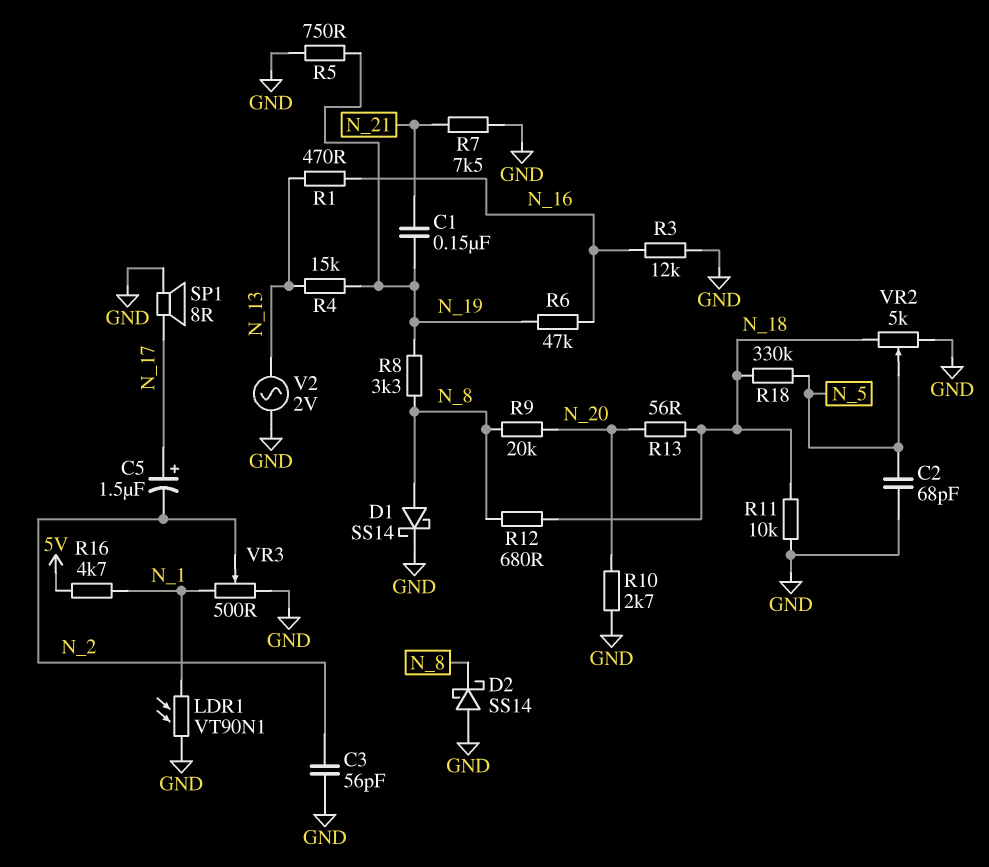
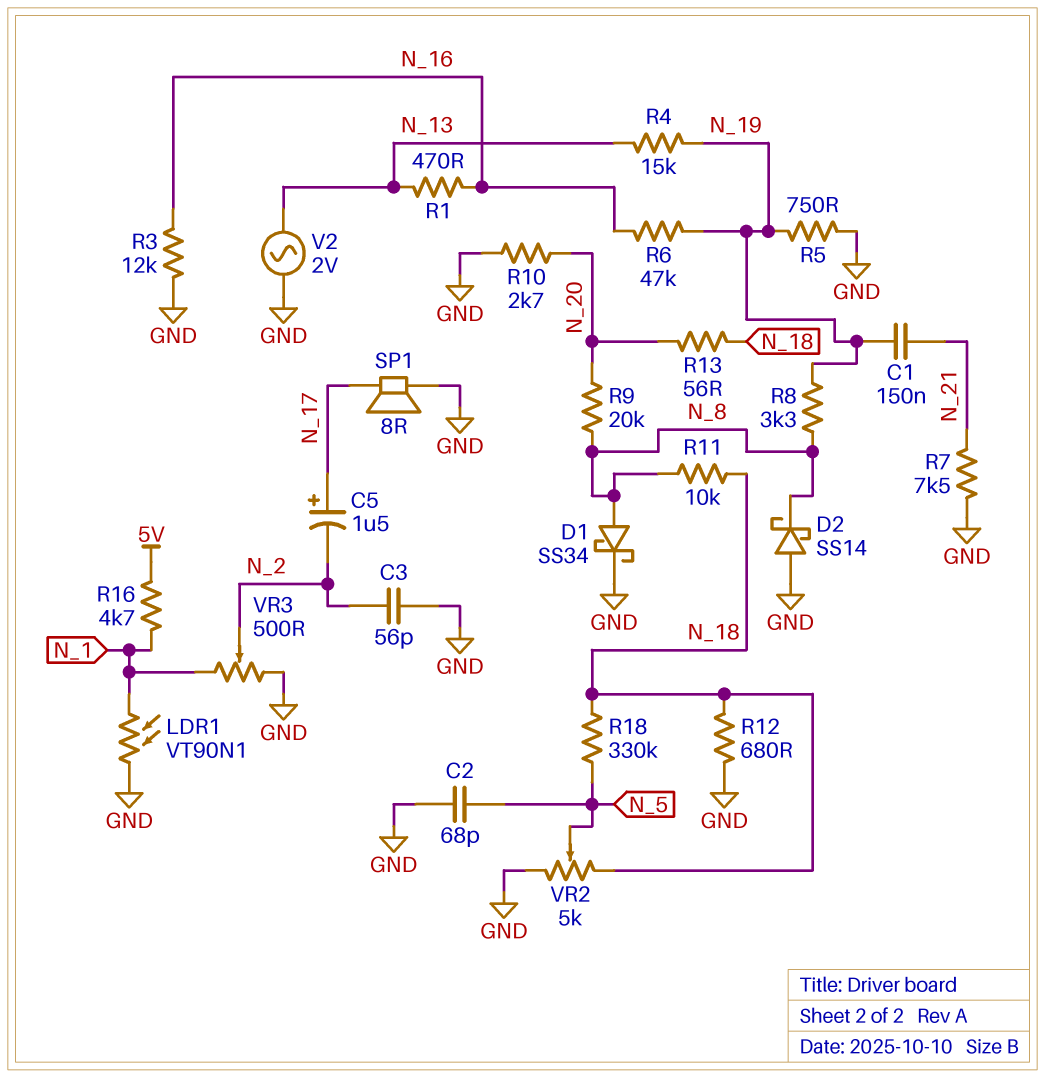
D1: schottky SS14 (A N_8, K GND) -> schottky SS34 (A N_8, K GND)
R11: 10k (GND, N_18) -> 10k (N_8, N_18)
R12: 680 (N_8, N_18) -> 680 (GND, N_18)

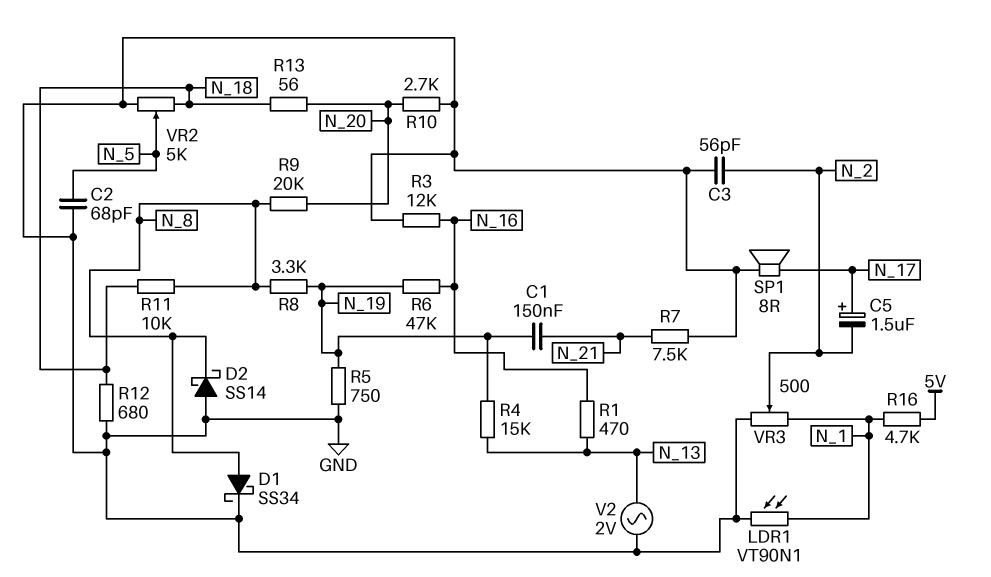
R18: 330k (N_5, N_18) -> none

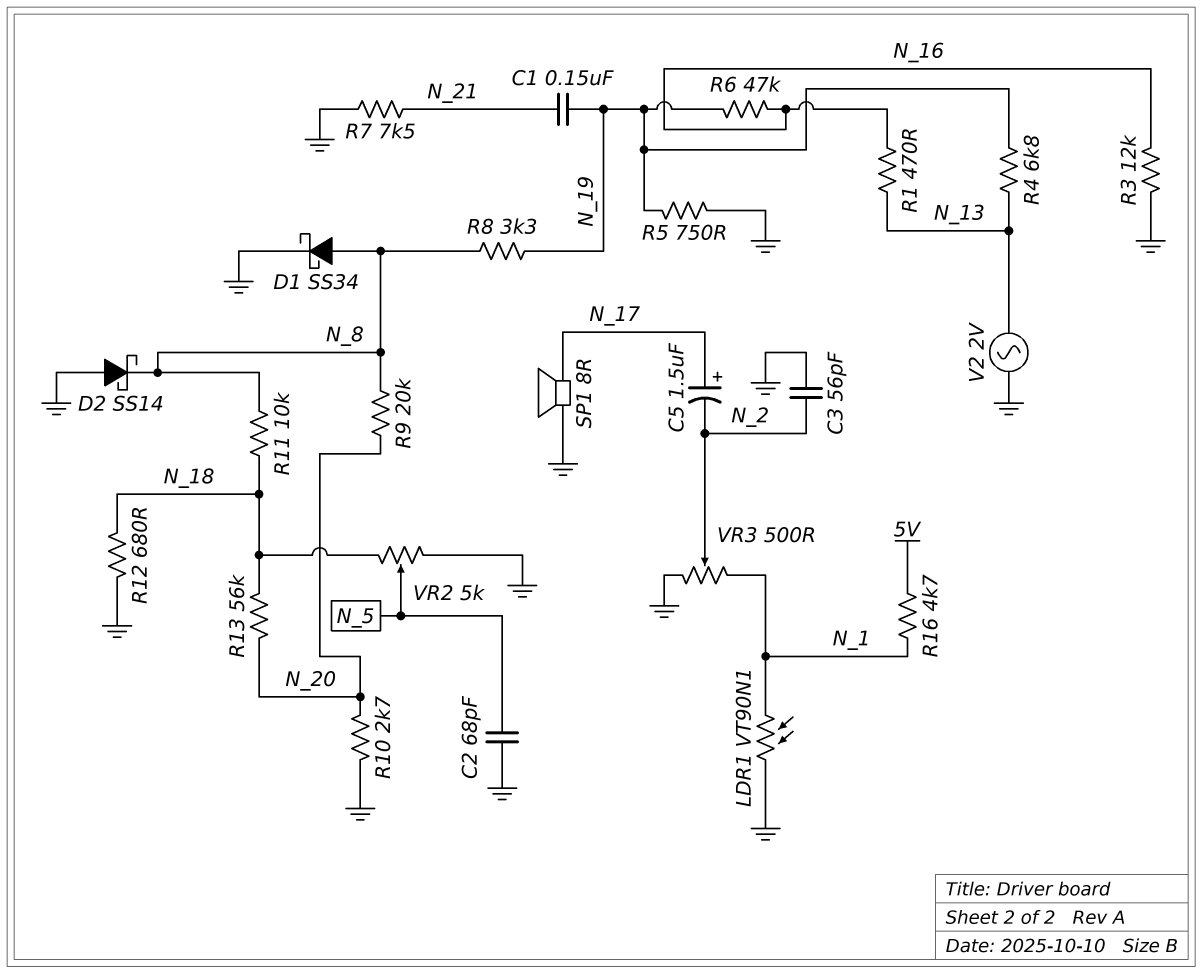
R4: 15k (N_13, N_19) -> 6.8k (N_13, N_19)
R13: 56 (N_18, N_20) -> 56k (N_18, N_20)

